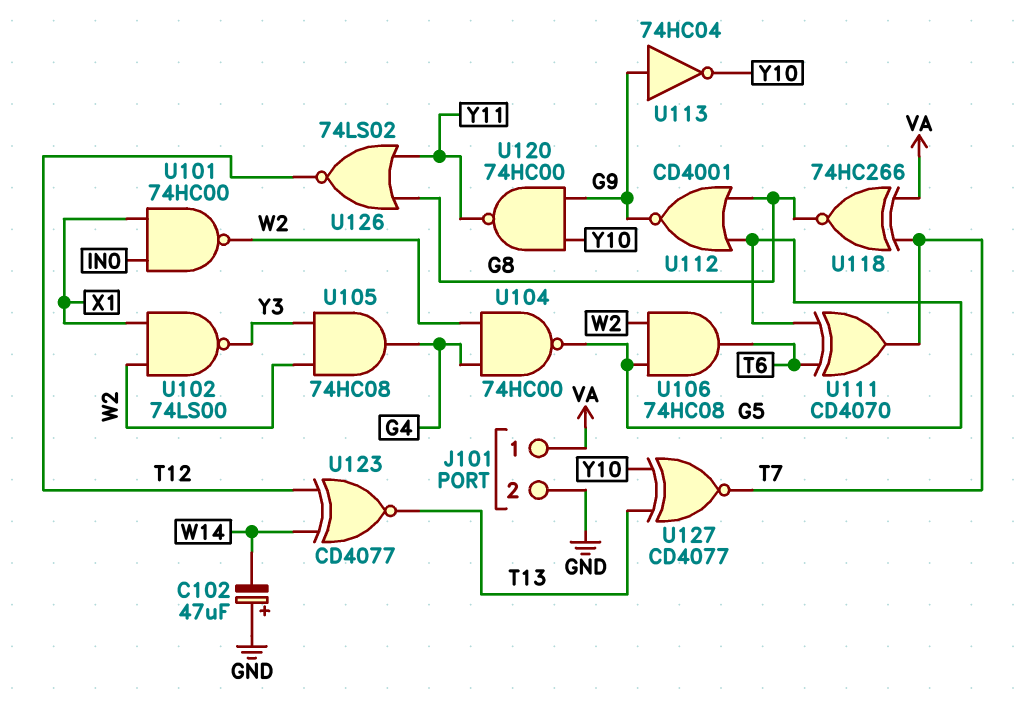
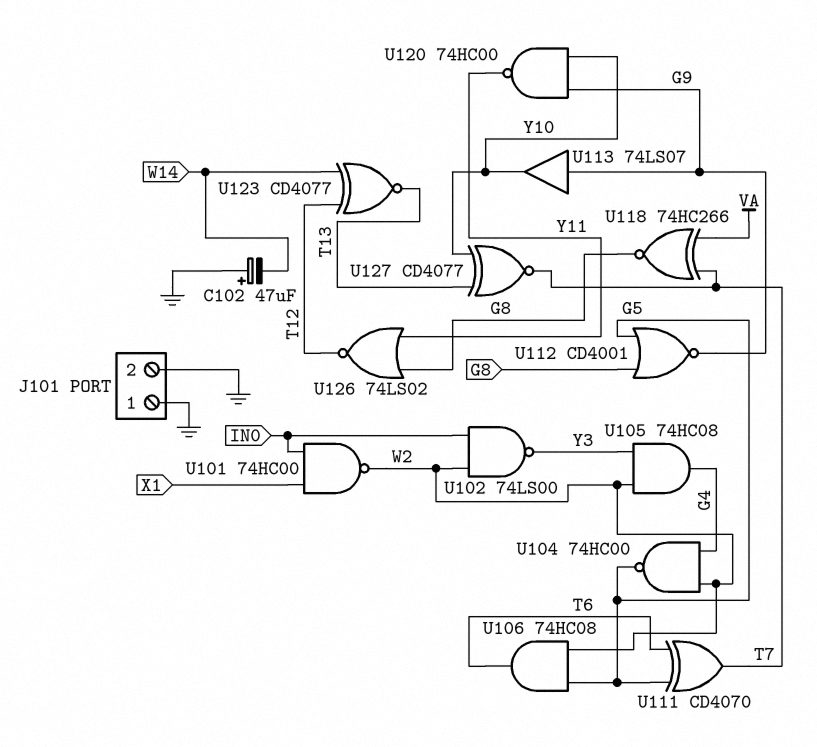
J101 pin 1: VA -> GND
U102: NAND 74LS00 (in W2, in X1, out Y3) -> NAND 74LS00 (in IN0, in W2, out Y3)
U113: NOT 74HC04 (in G9, out Y10) -> buffer 74LS07 (in G9, out Y10)

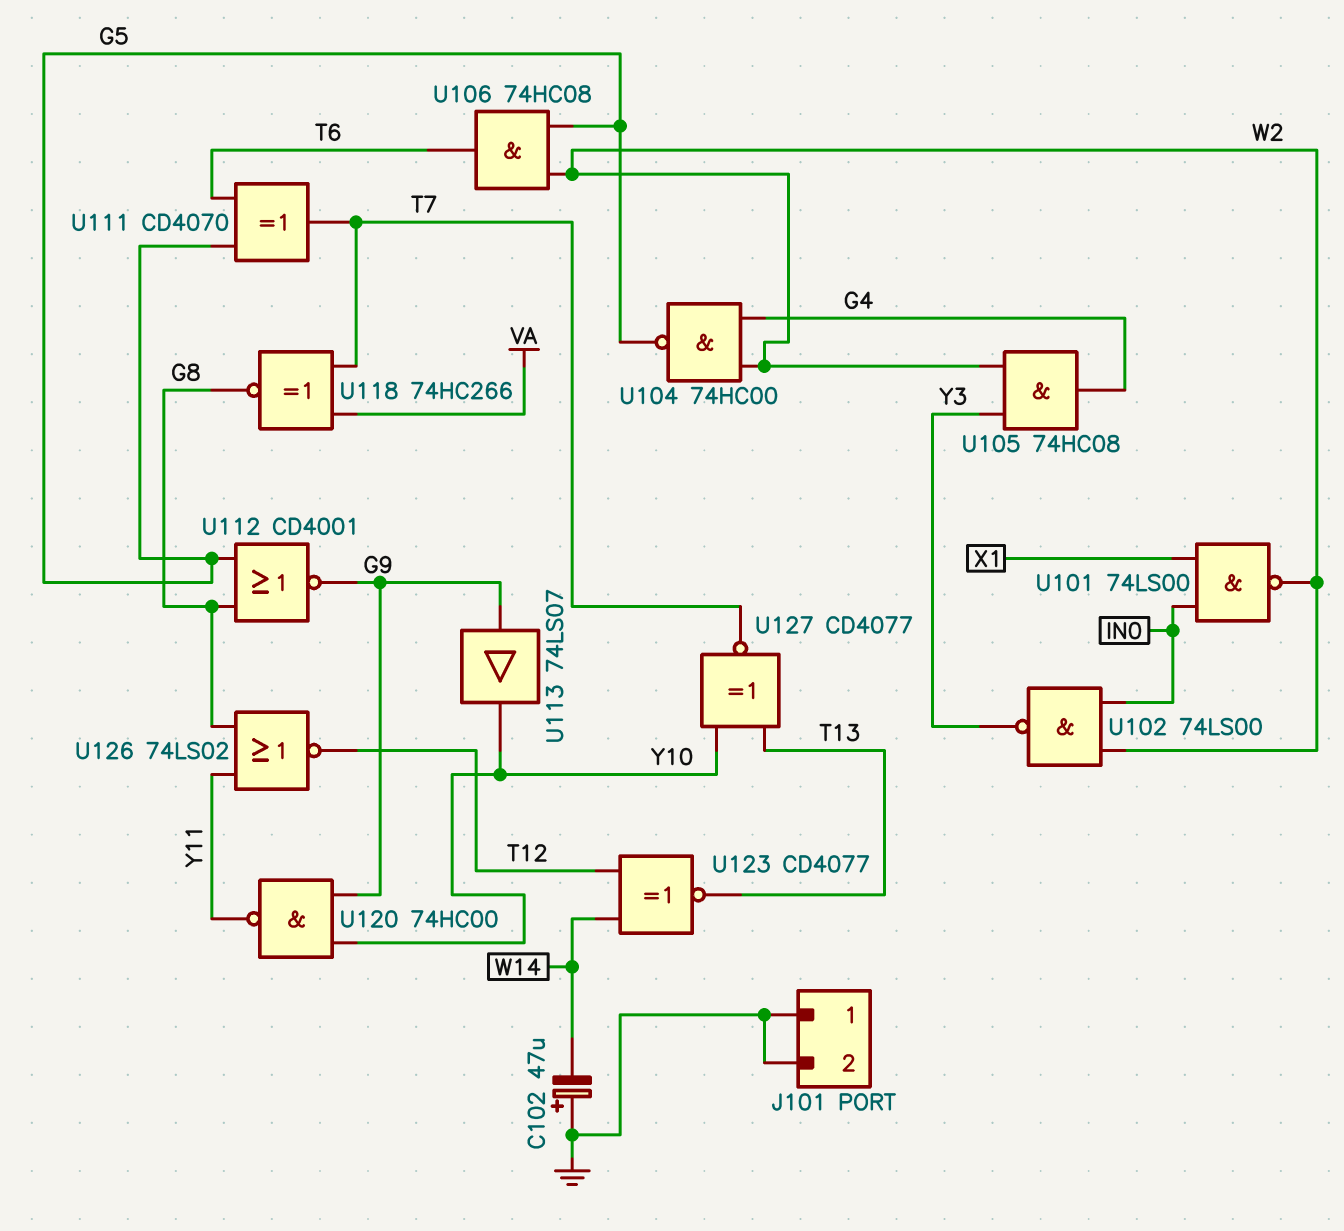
U101: NAND 74HC00 (in IN0, in X1, out W2) -> NAND 74LS00 (in IN0, in X1, out W2)

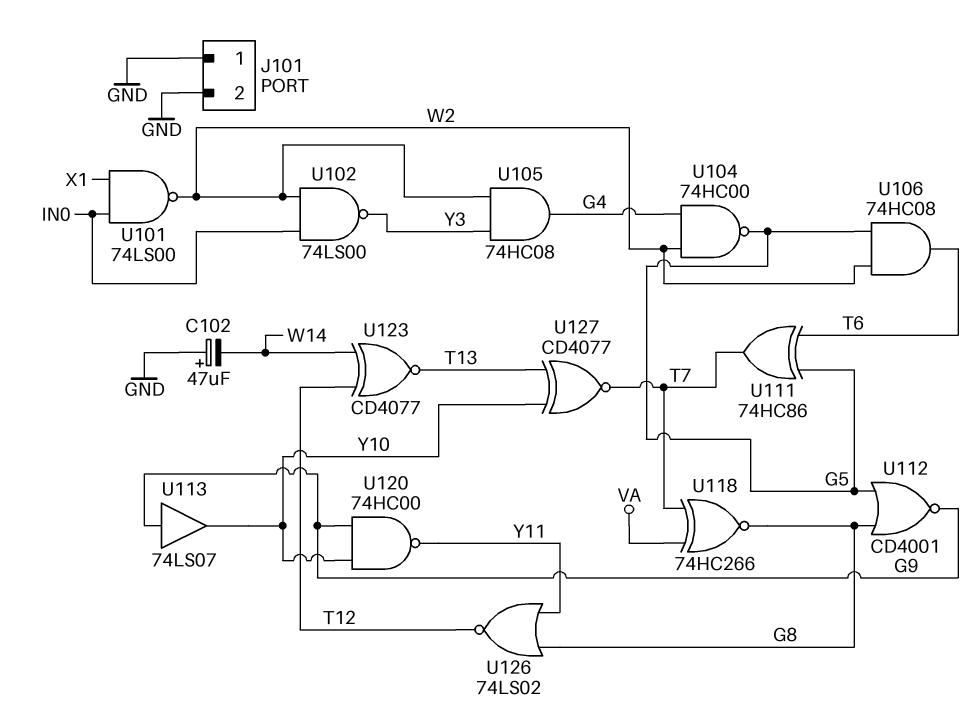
U111: XOR CD4070 (in G5, in T6, out T7) -> XOR 74HC86 (in G5, in T6, out T7)

